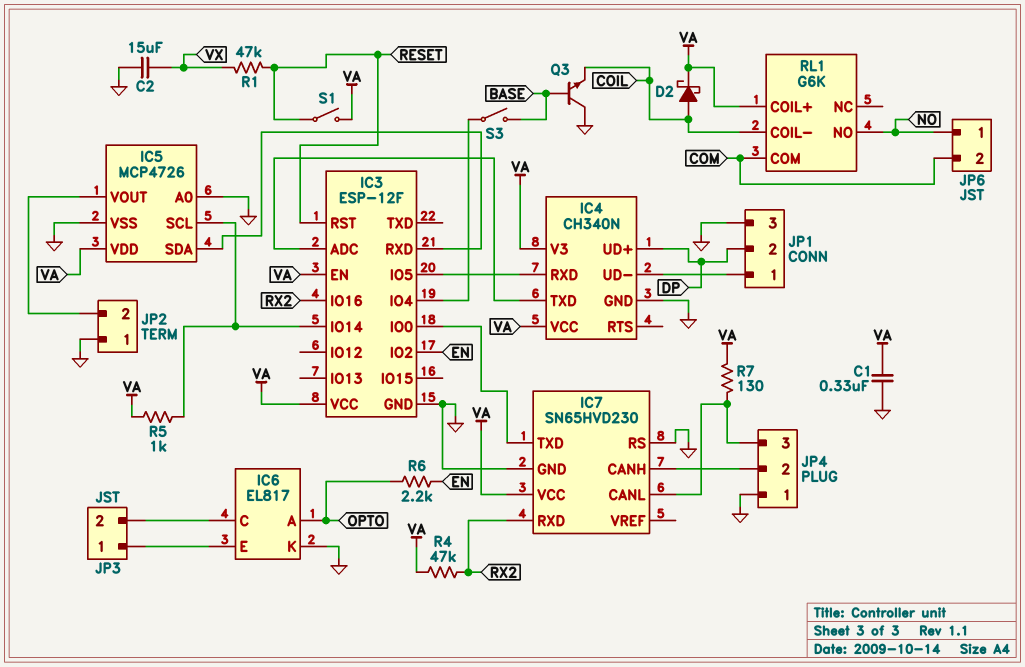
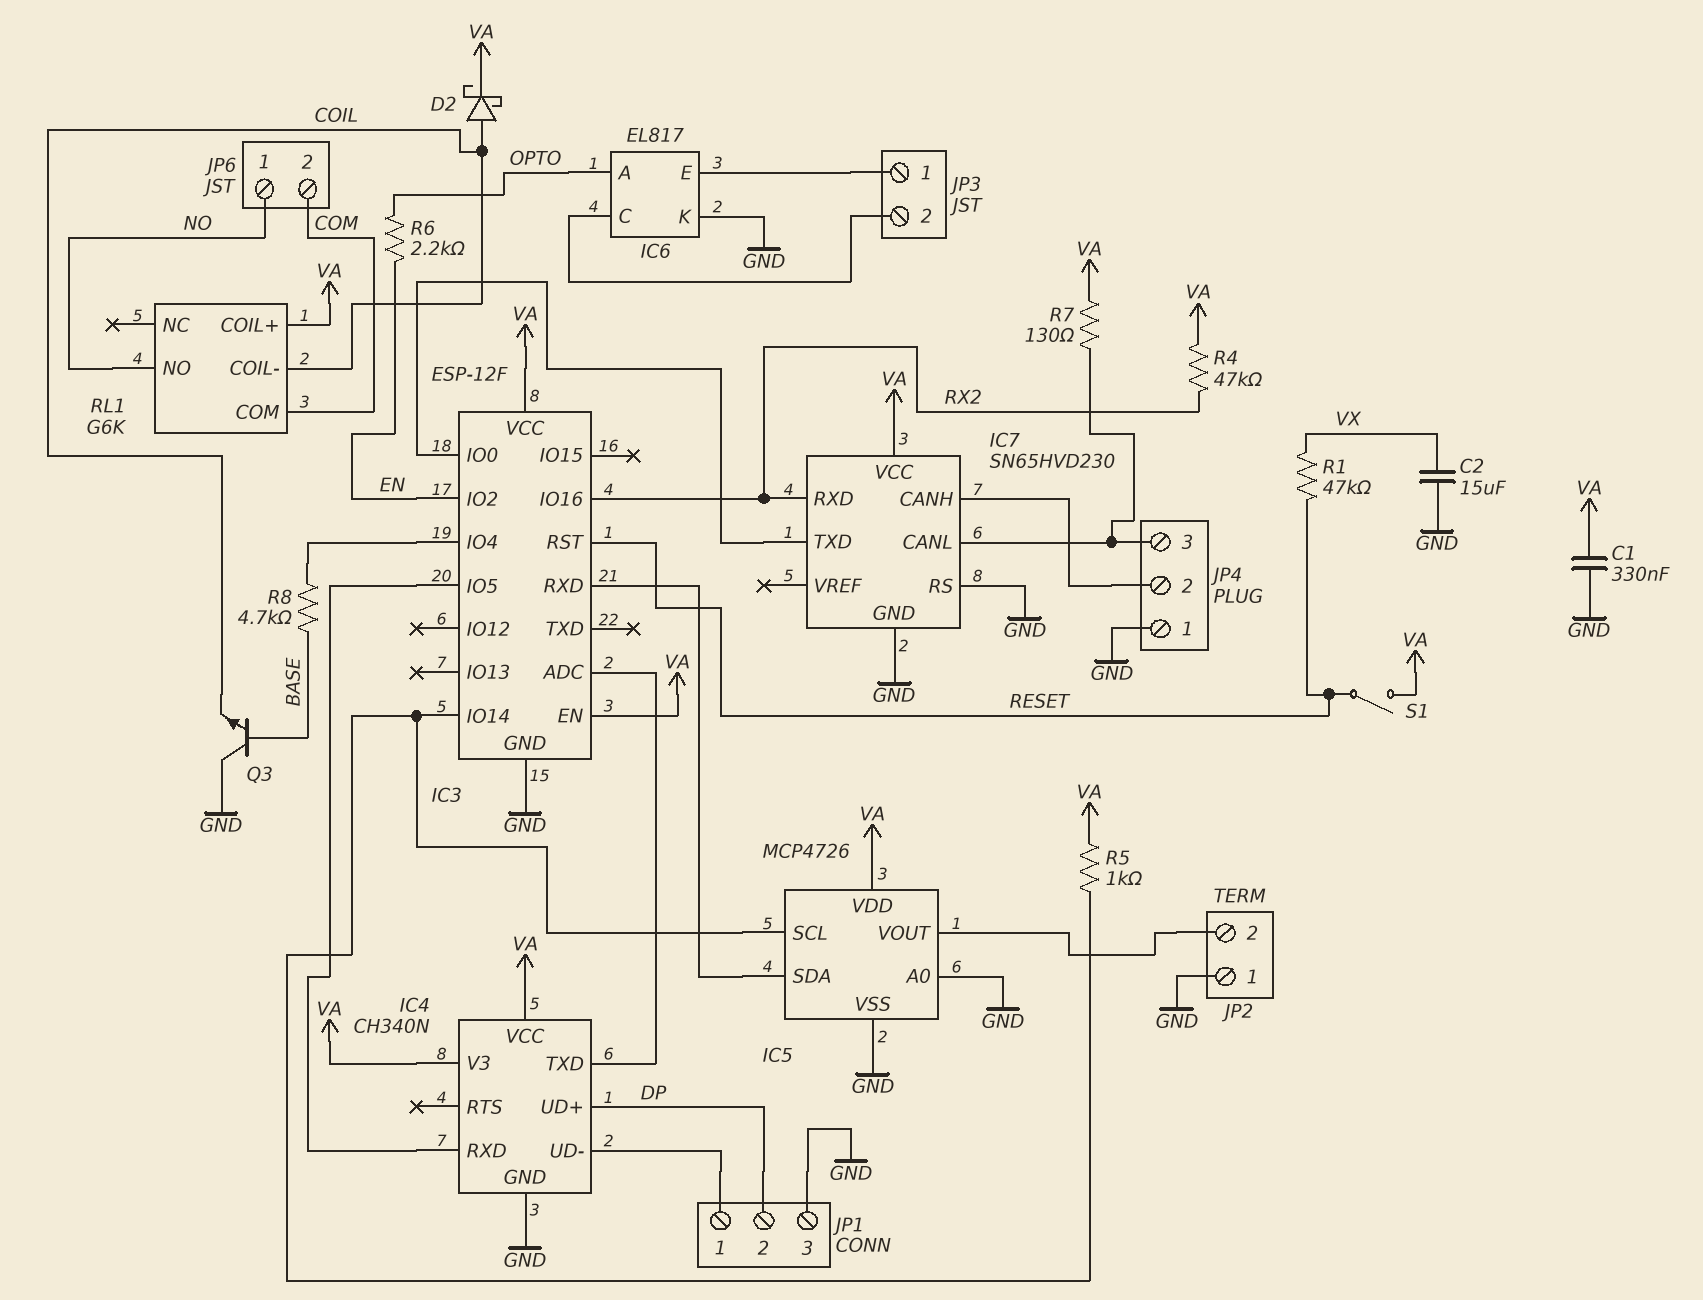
R8: none -> 4.7k (BASE, IC3/IO4)
S3: switch (BASE, IC3/IO4) -> none

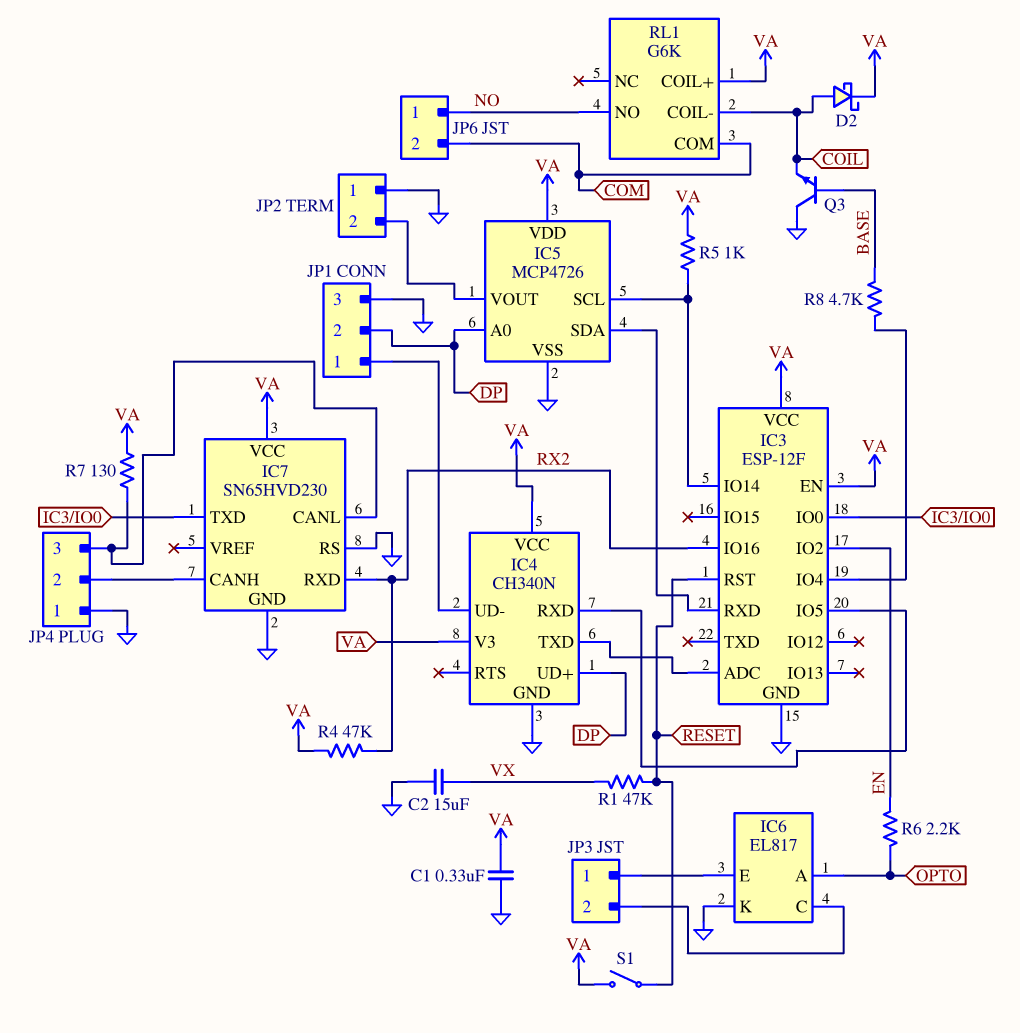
IC5 pin A0: GND -> DP

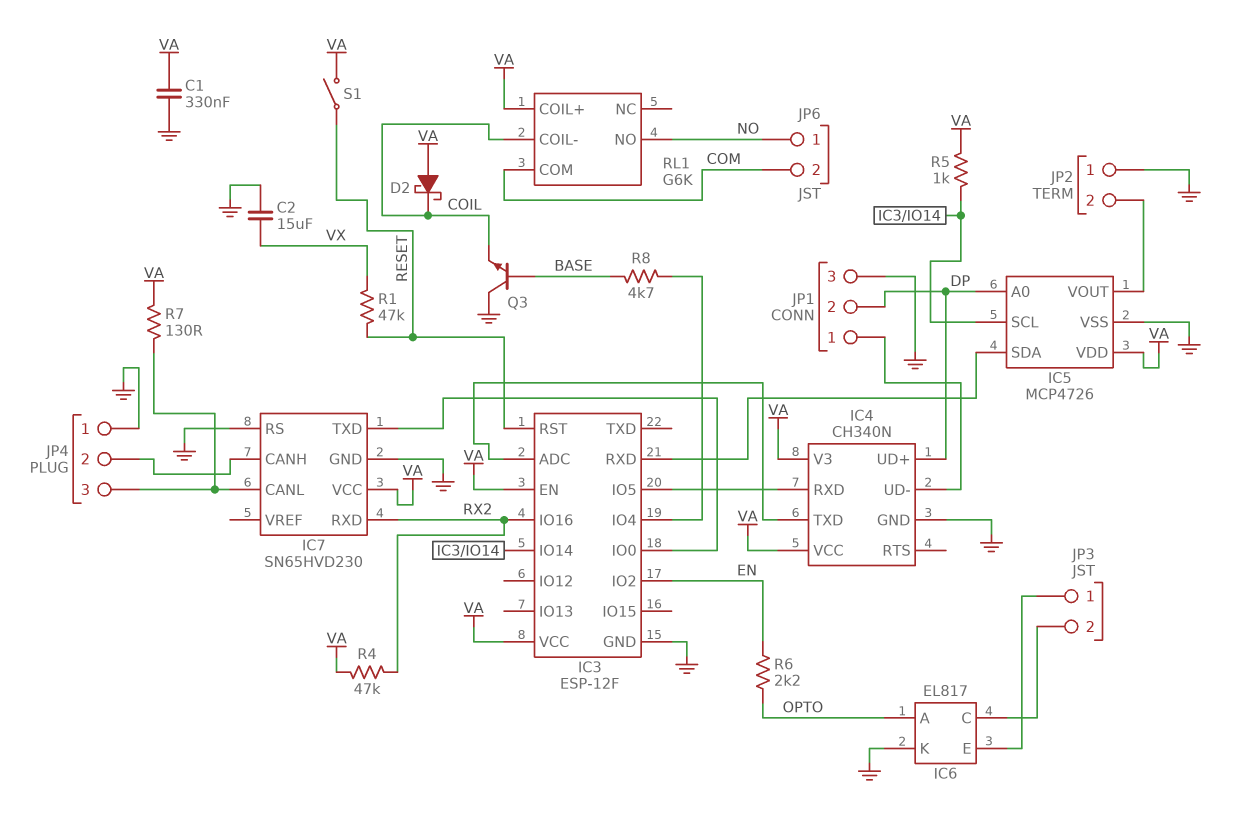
D2: schottky (A COIL, K VA) -> schottky (A VA, K COIL)

